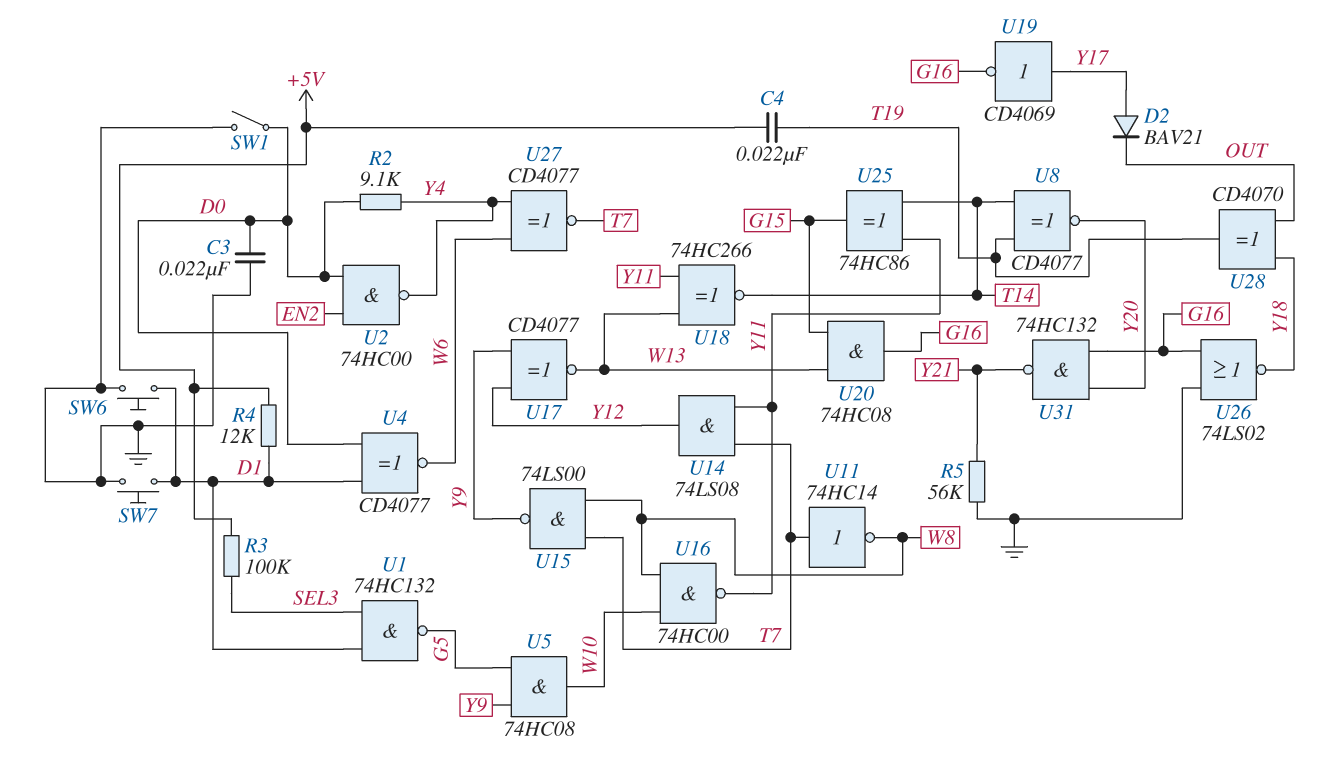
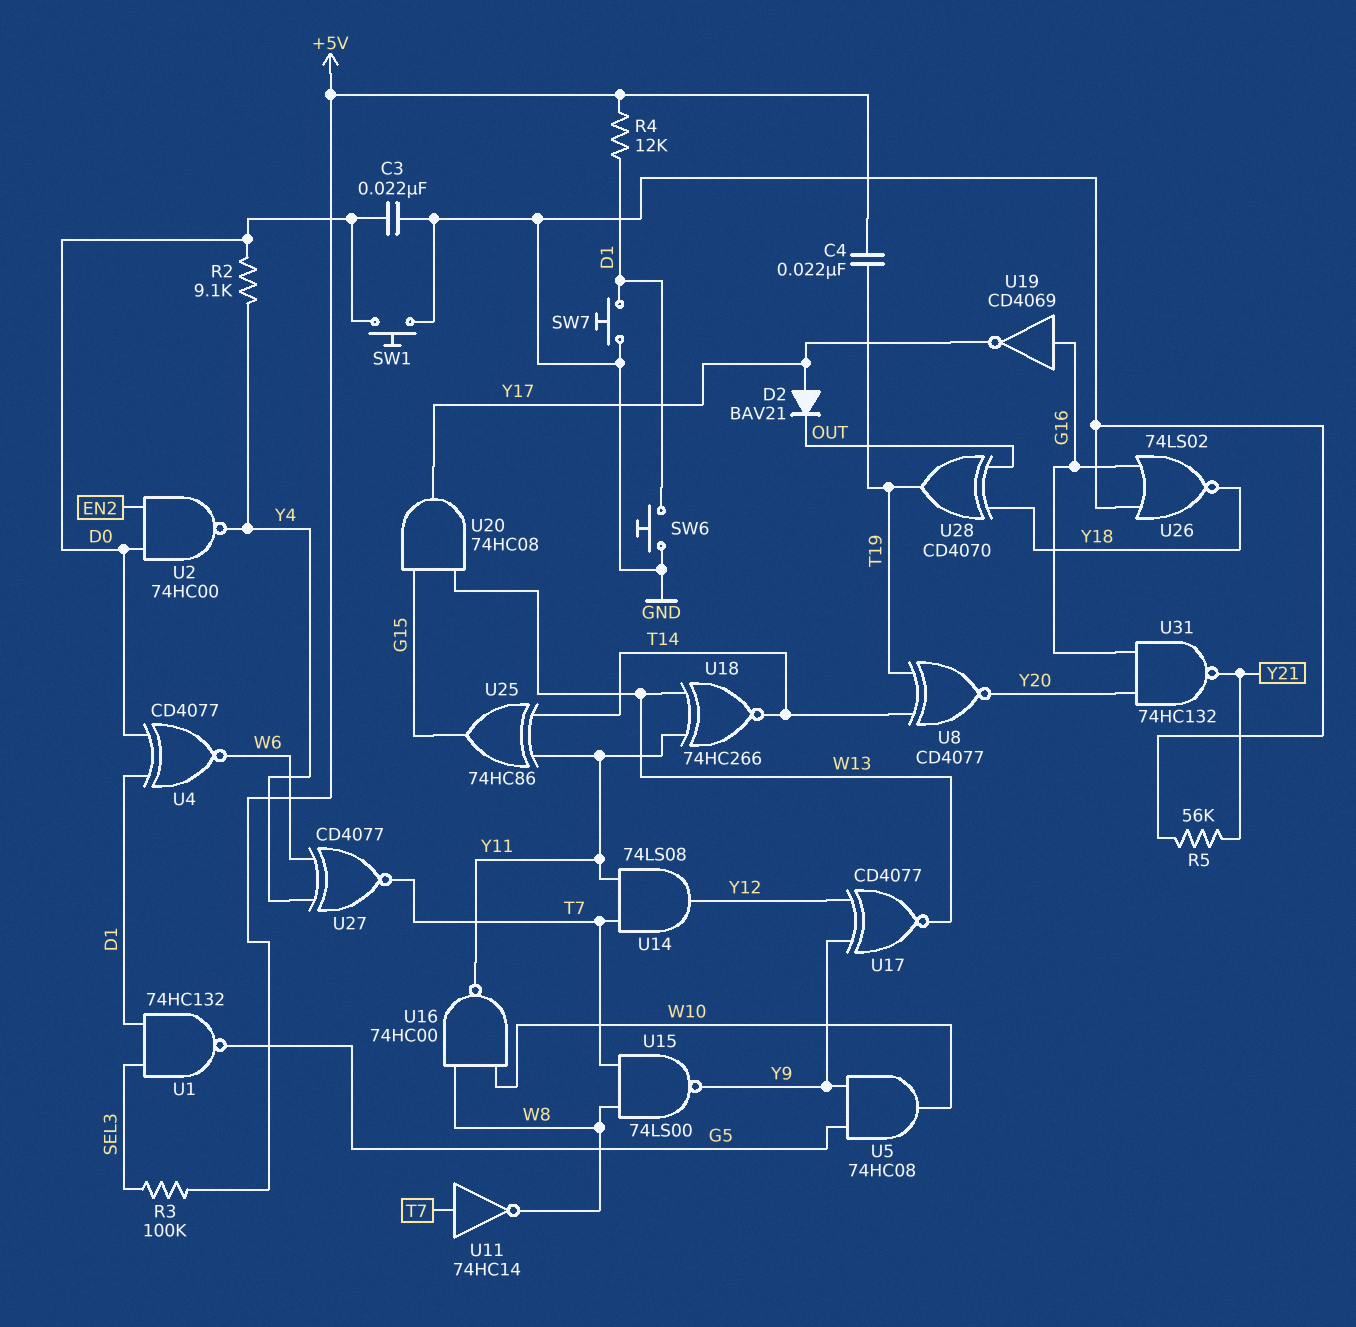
SW1: switch (D0, GND) -> button (D0, GND)
U19: NOT CD4069 (in Y17, out G16) -> NOT CD4069 (in G16, out Y17)
U20: AND 74HC08 (in G15, in W13, out G16) -> AND 74HC08 (in G15, in W13, out Y17)

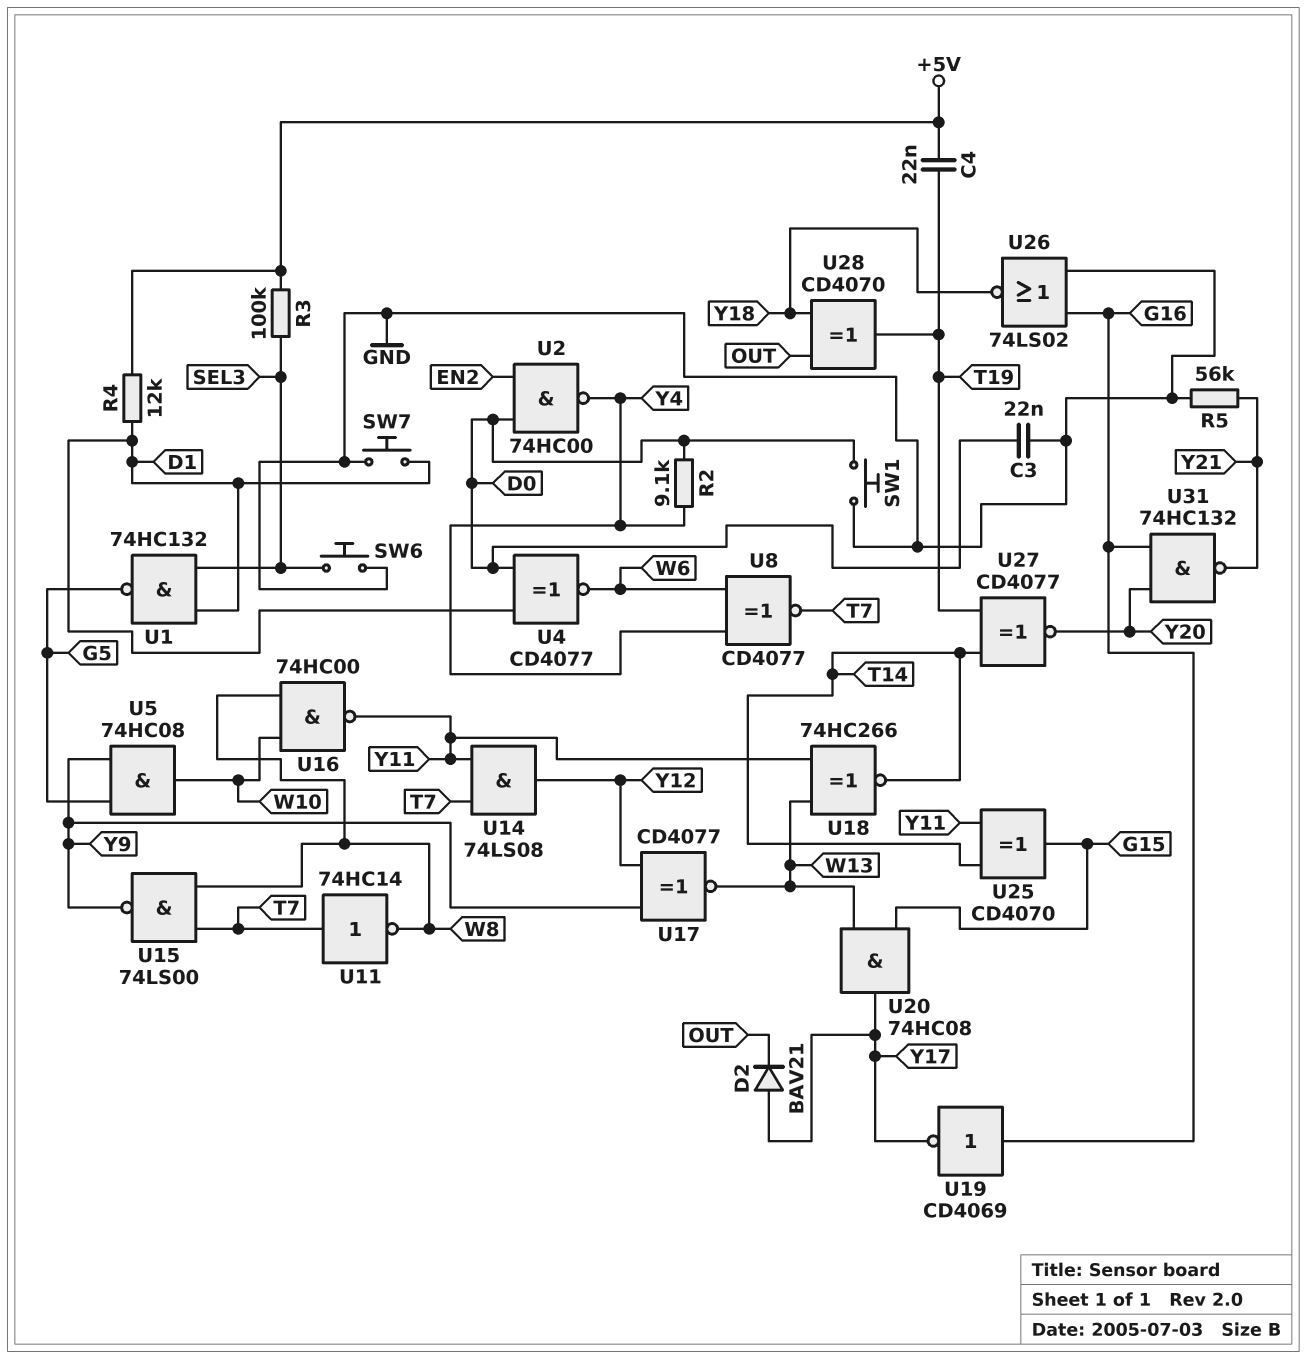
SW6: button (D1, GND) -> button (GND, SEL3)
U8: XNOR CD4077 (in T14, in T19, out Y20) -> XNOR CD4077 (in W6, in Y4, out T7)
U25: XOR 74HC86 (in T14, in Y11, out G15) -> XOR CD4070 (in T14, in Y11, out G15)
U27: XNOR CD4077 (in W6, in Y4, out T7) -> XNOR CD4077 (in T14, in T19, out Y20)

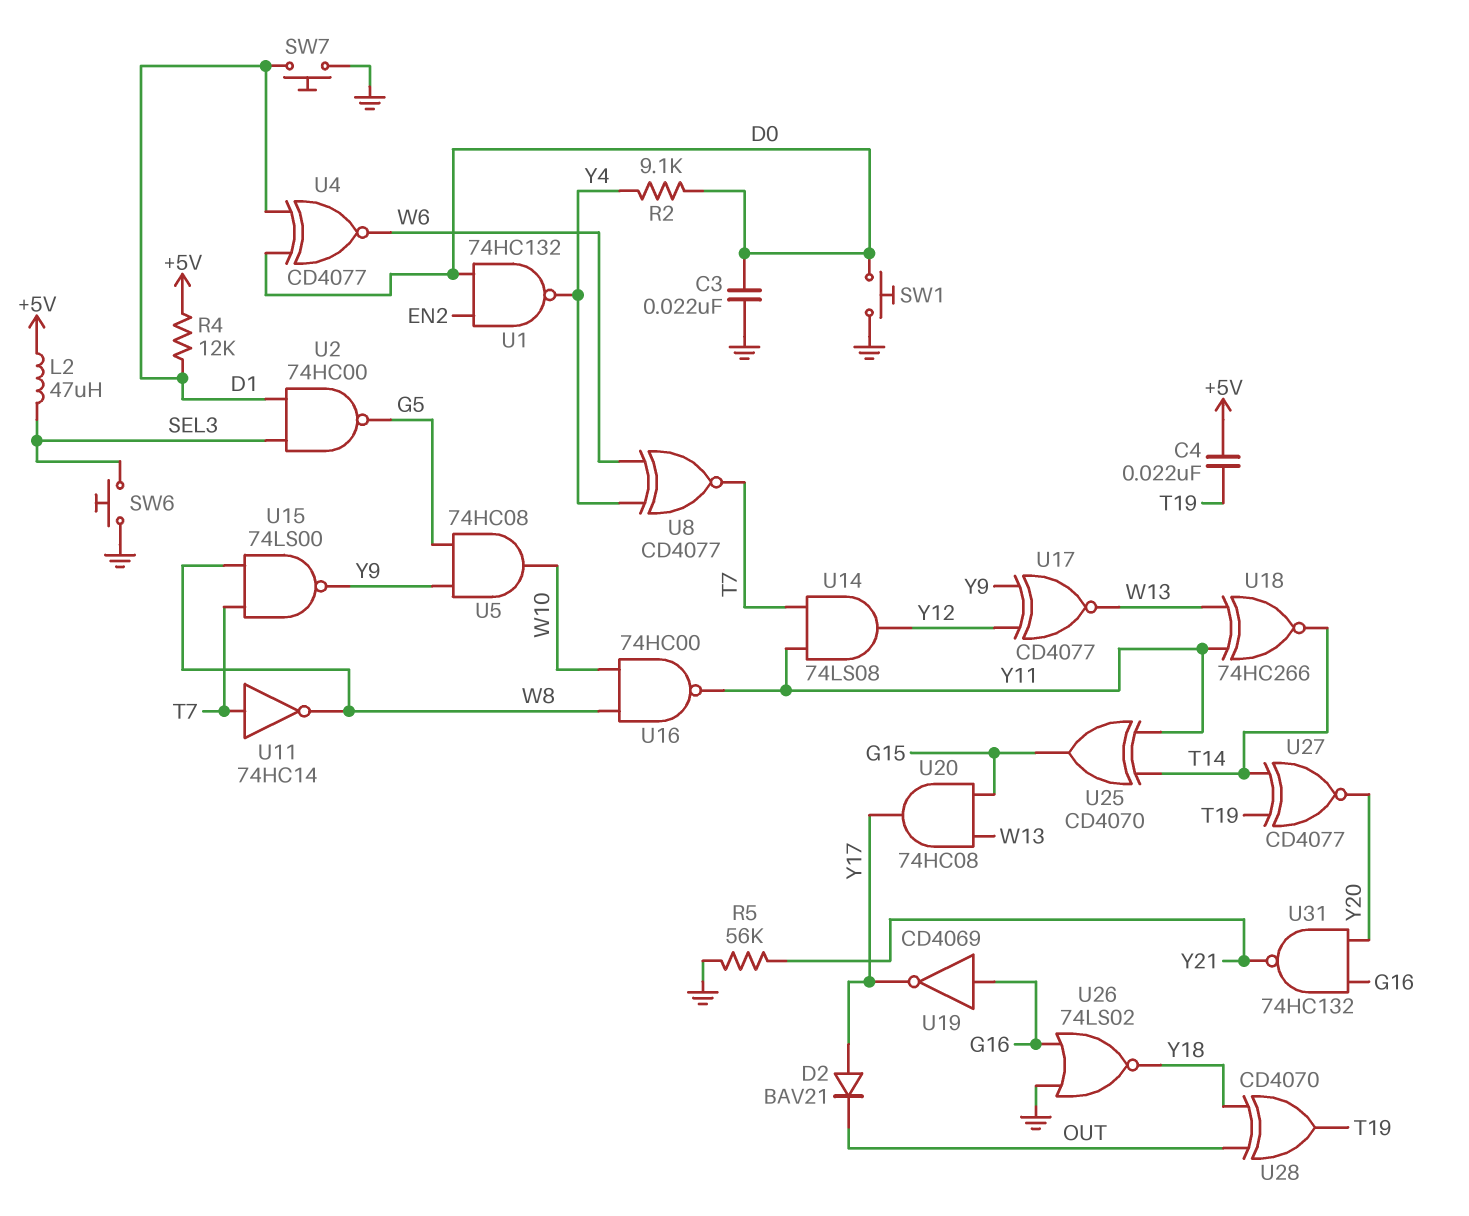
L2: none -> 47uH (+5V, SEL3)
R3: 100k (+5V, SEL3) -> none
U1: NAND 74HC132 (in D1, in SEL3, out G5) -> NAND 74HC132 (in D0, in EN2, out Y4)
U2: NAND 74HC00 (in D0, in EN2, out Y4) -> NAND 74HC00 (in D1, in SEL3, out G5)

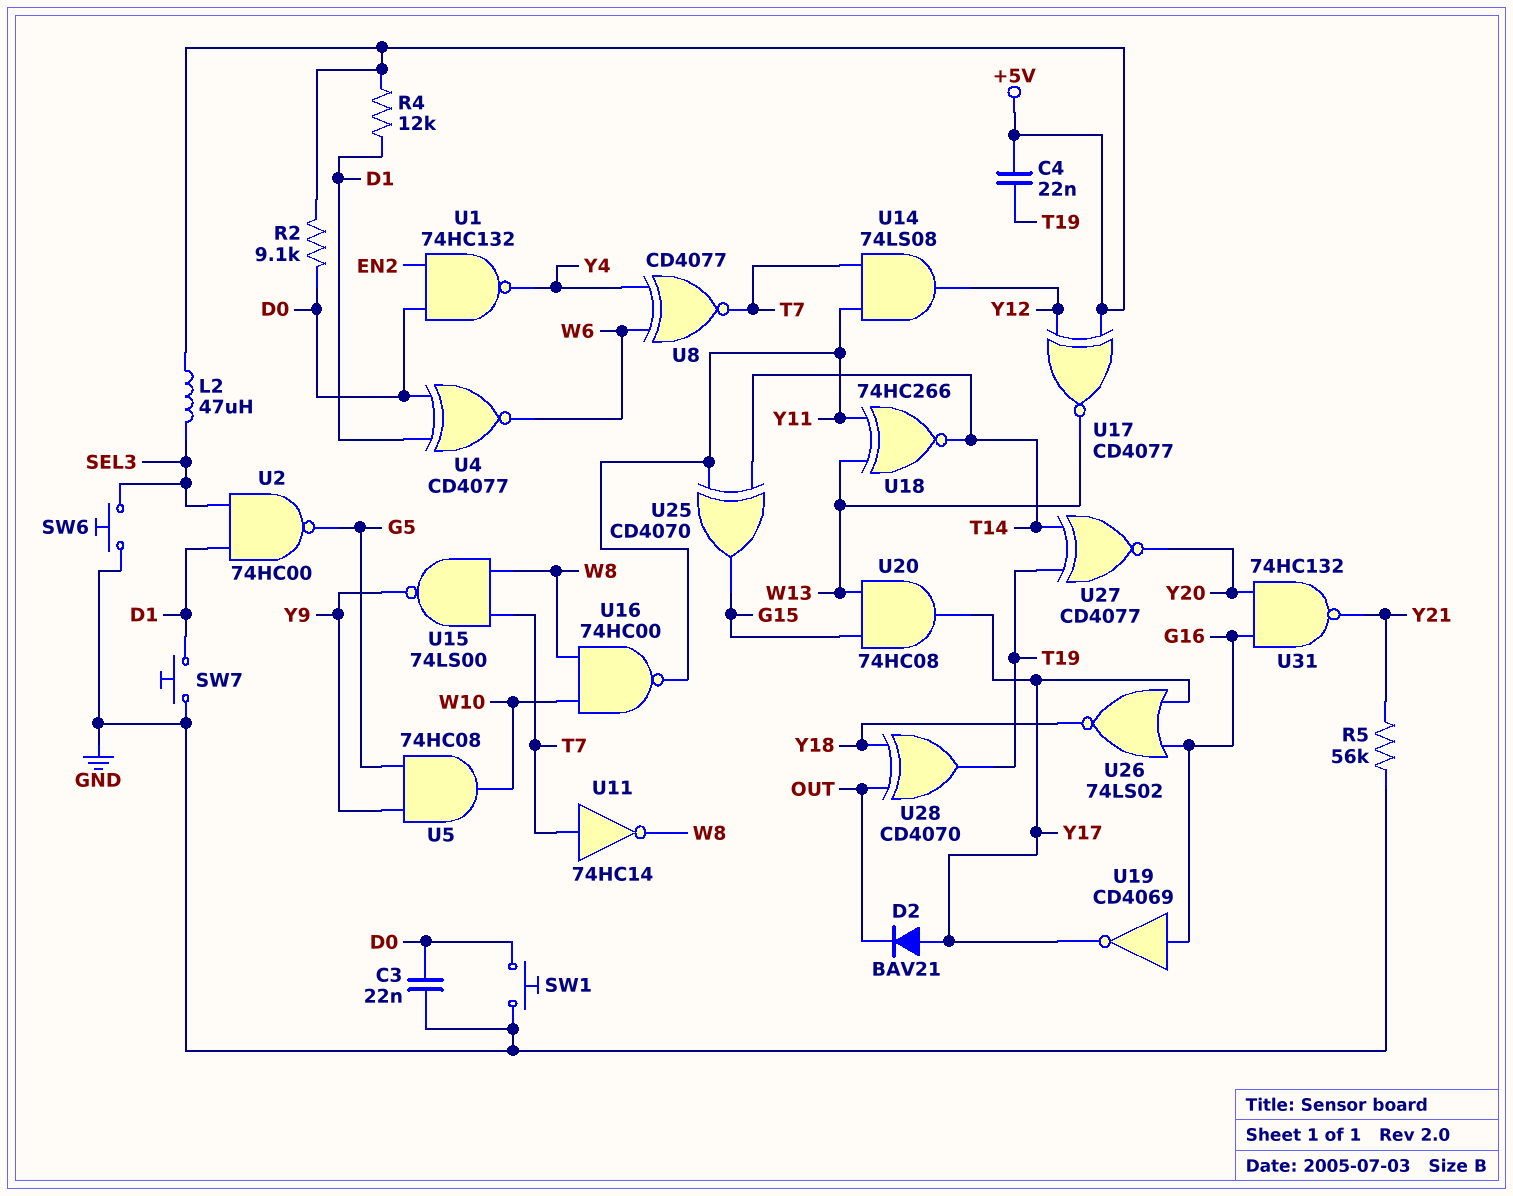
R2: 9.1k (D0, Y4) -> 9.1k (+5V, D0)
U17: XNOR CD4077 (in Y9, in Y12, out W13) -> XNOR CD4077 (in +5V, in Y12, out W13)
U26: NOR 74LS02 (in G16, in GND, out Y18) -> NOR 74LS02 (in G16, in Y17, out Y18)

